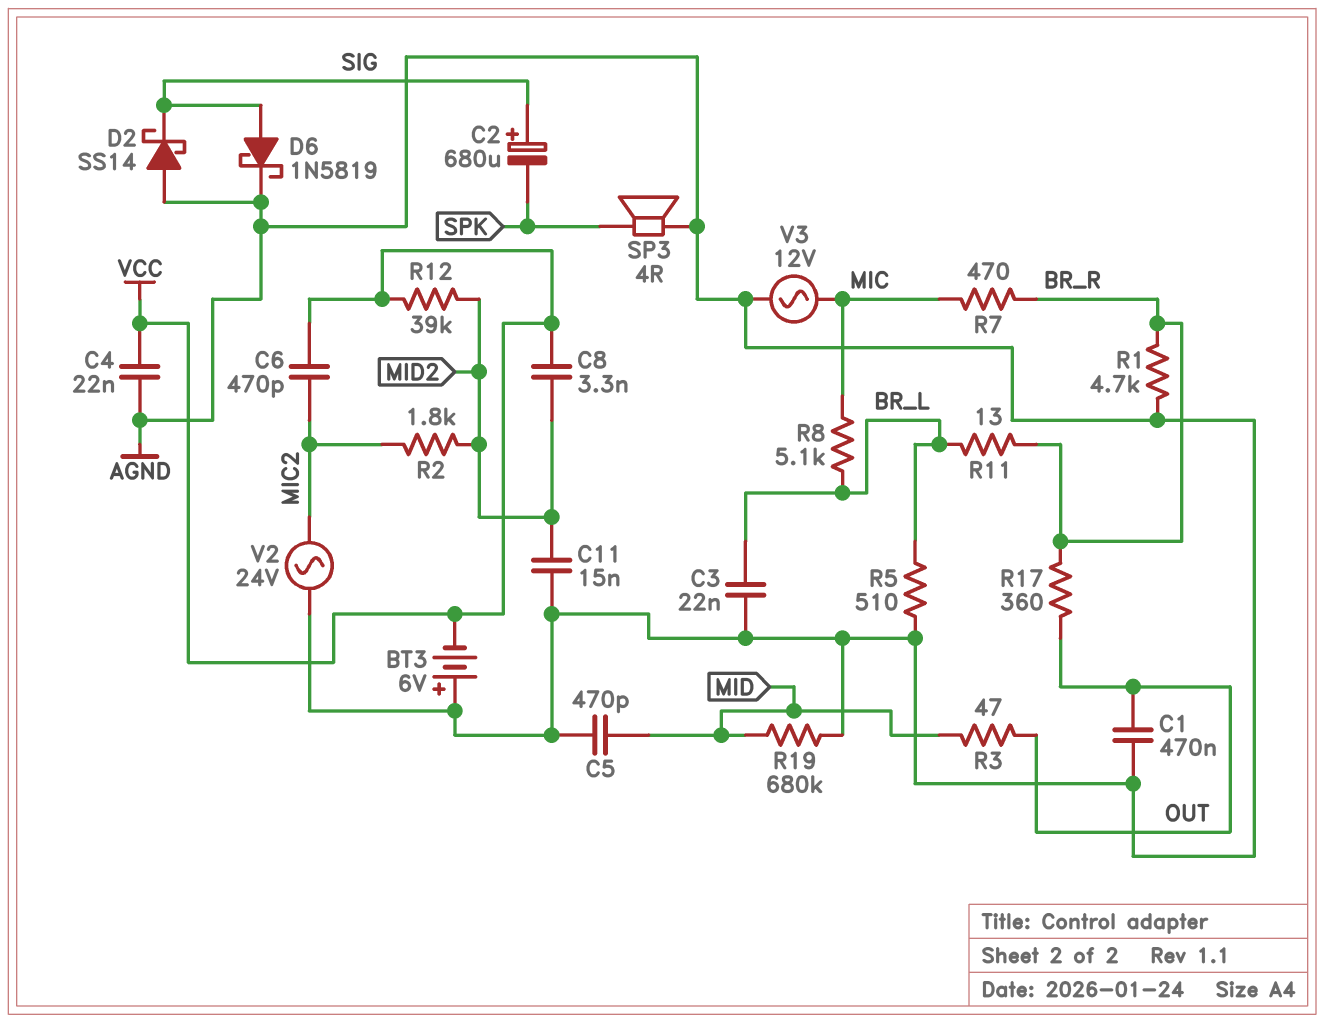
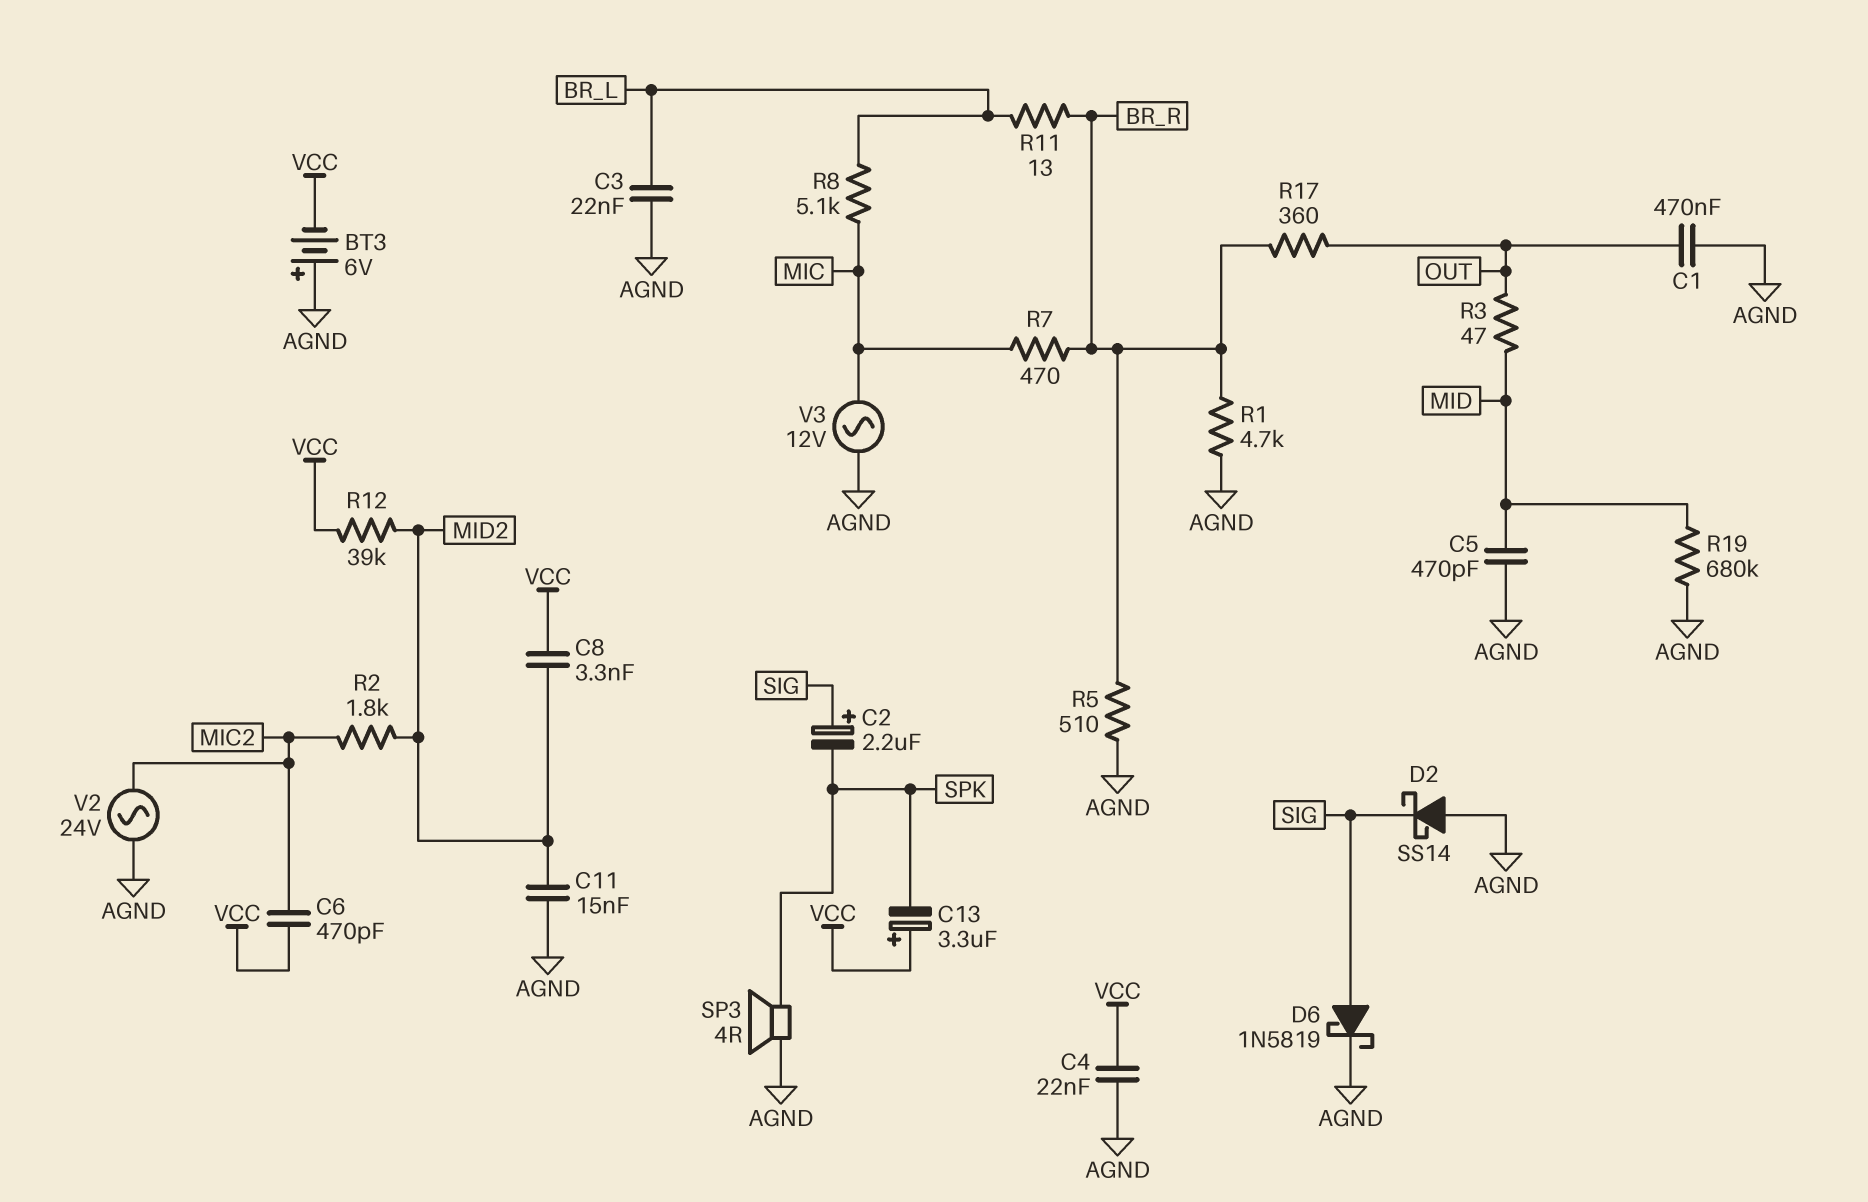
C2: 680uF (plus SIG, minus SPK) -> 2.2uF (plus SIG, minus SPK)
C13: none -> 3.3uF (plus VCC, minus SPK)
R5: 510 (AGND, BR_L) -> 510 (AGND, BR_R)

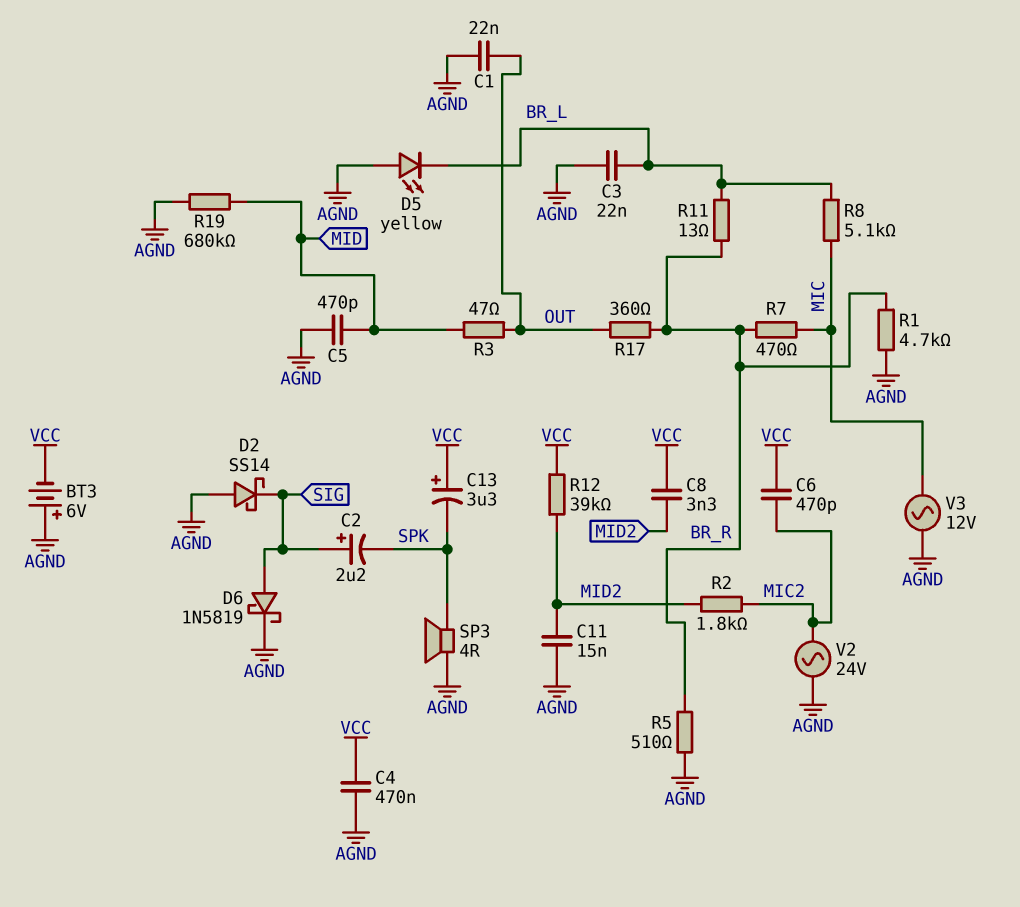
C1: 470nF (AGND, OUT) -> 22nF (AGND, OUT)
C4: 22nF (AGND, VCC) -> 470nF (AGND, VCC)
D5: none -> LED yellow (A AGND, K BR_L)

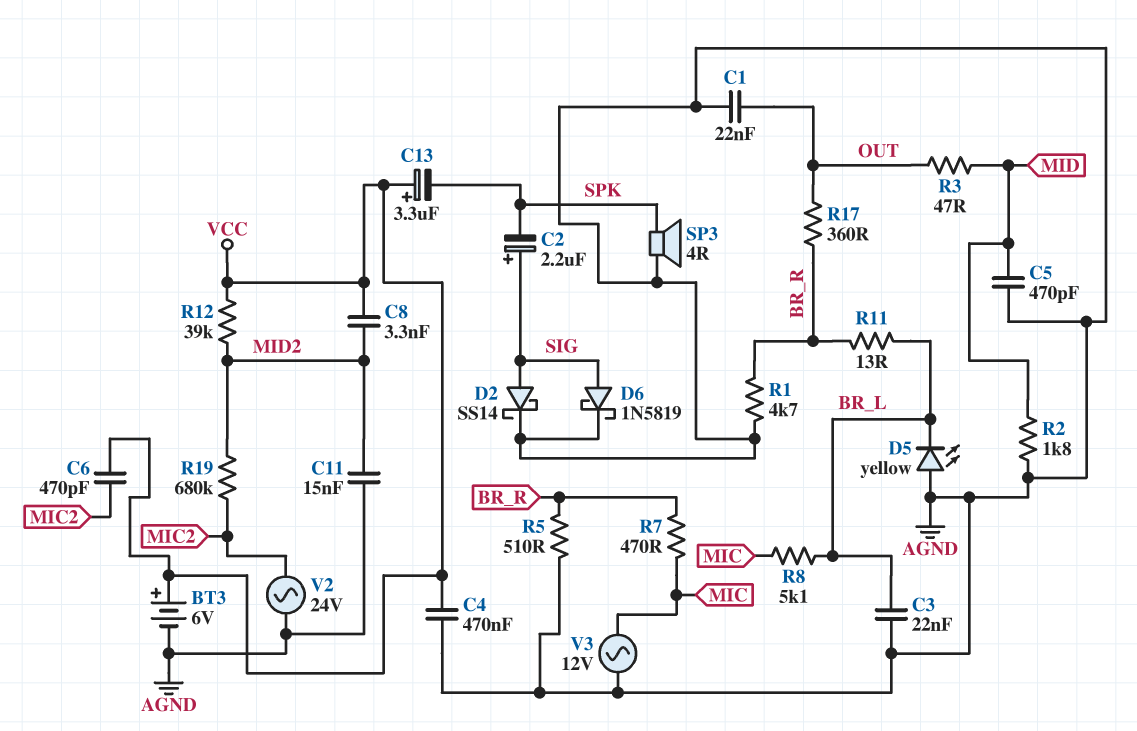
BT3: 6V (plus AGND, minus VCC) -> 6V (plus VCC, minus AGND)
D2: schottky SS14 (A AGND, K SIG) -> schottky SS14 (A SIG, K AGND)
R2: 1.8k (MIC2, MID2) -> 1.8k (AGND, MID)
R19: 680k (AGND, MID) -> 680k (MIC2, MID2)

